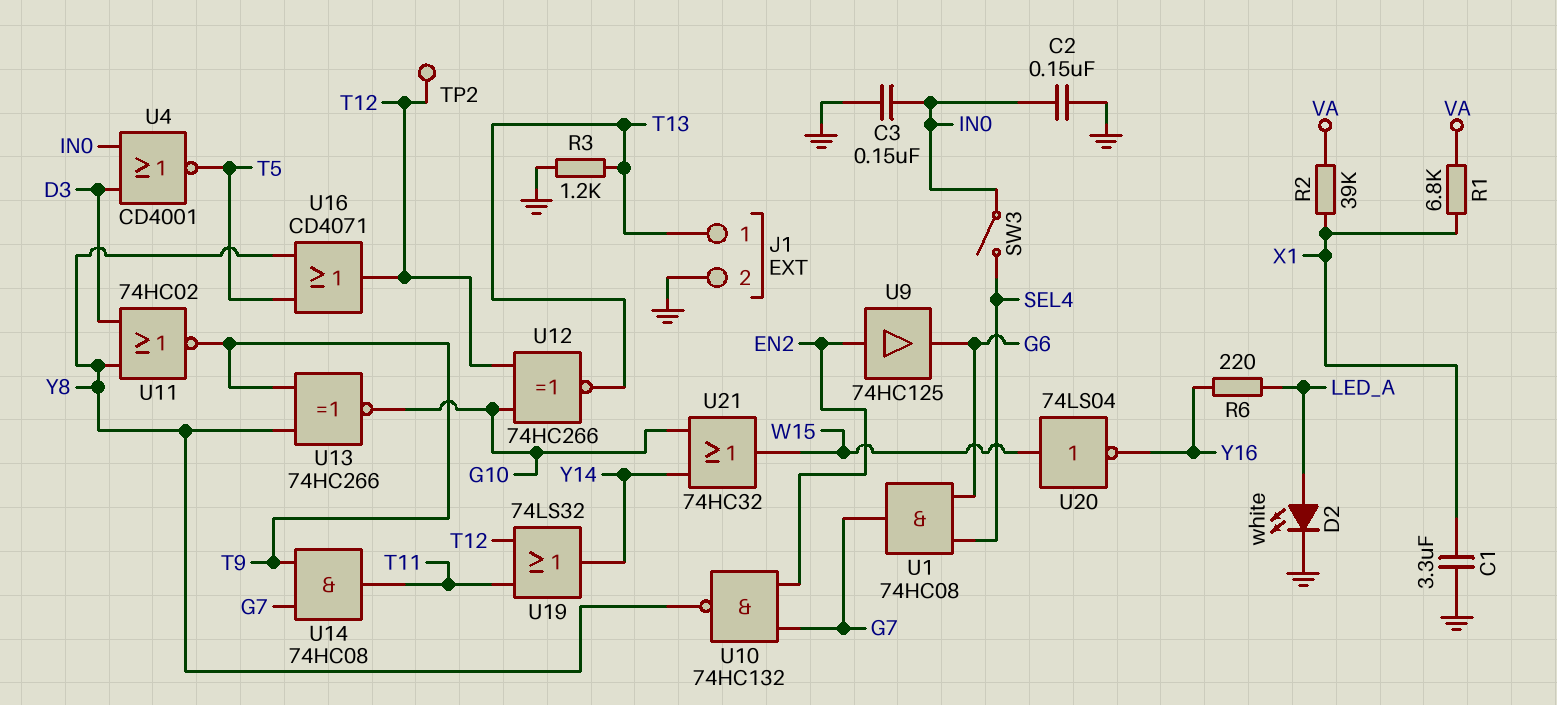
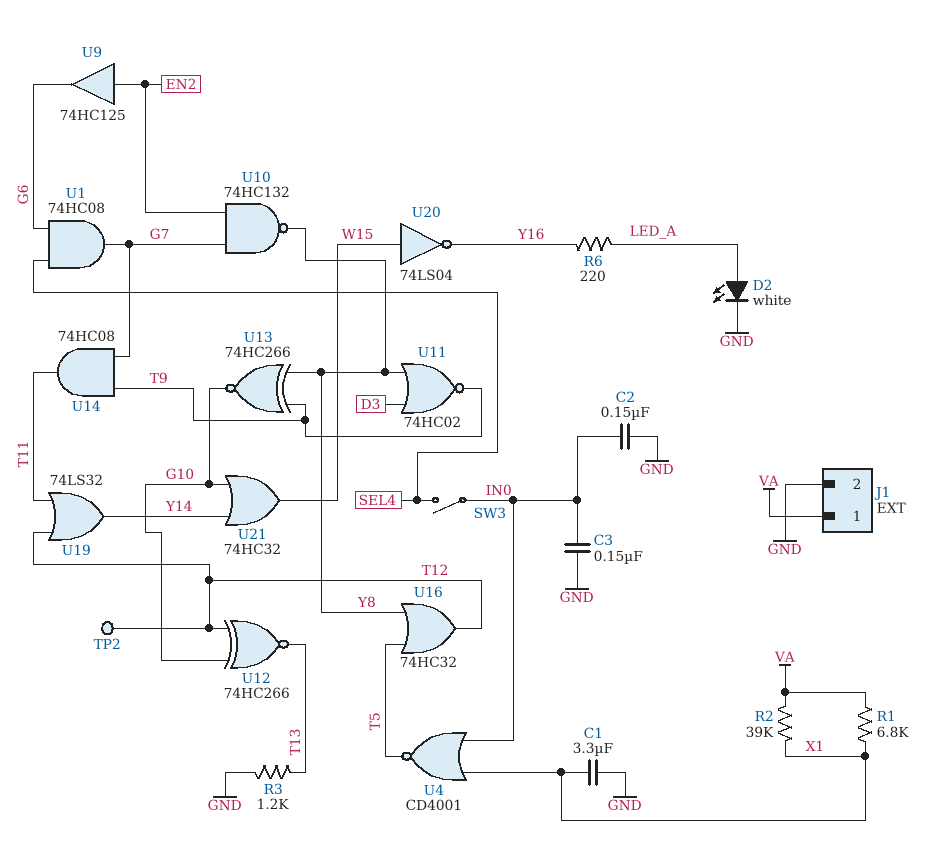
J1 pin 1: T13 -> VA
U4: NOR CD4001 (in D3, in IN0, out T5) -> NOR CD4001 (in IN0, in X1, out T5)
U16: OR CD4071 (in T5, in Y8, out T12) -> OR 74HC32 (in T5, in Y8, out T12)

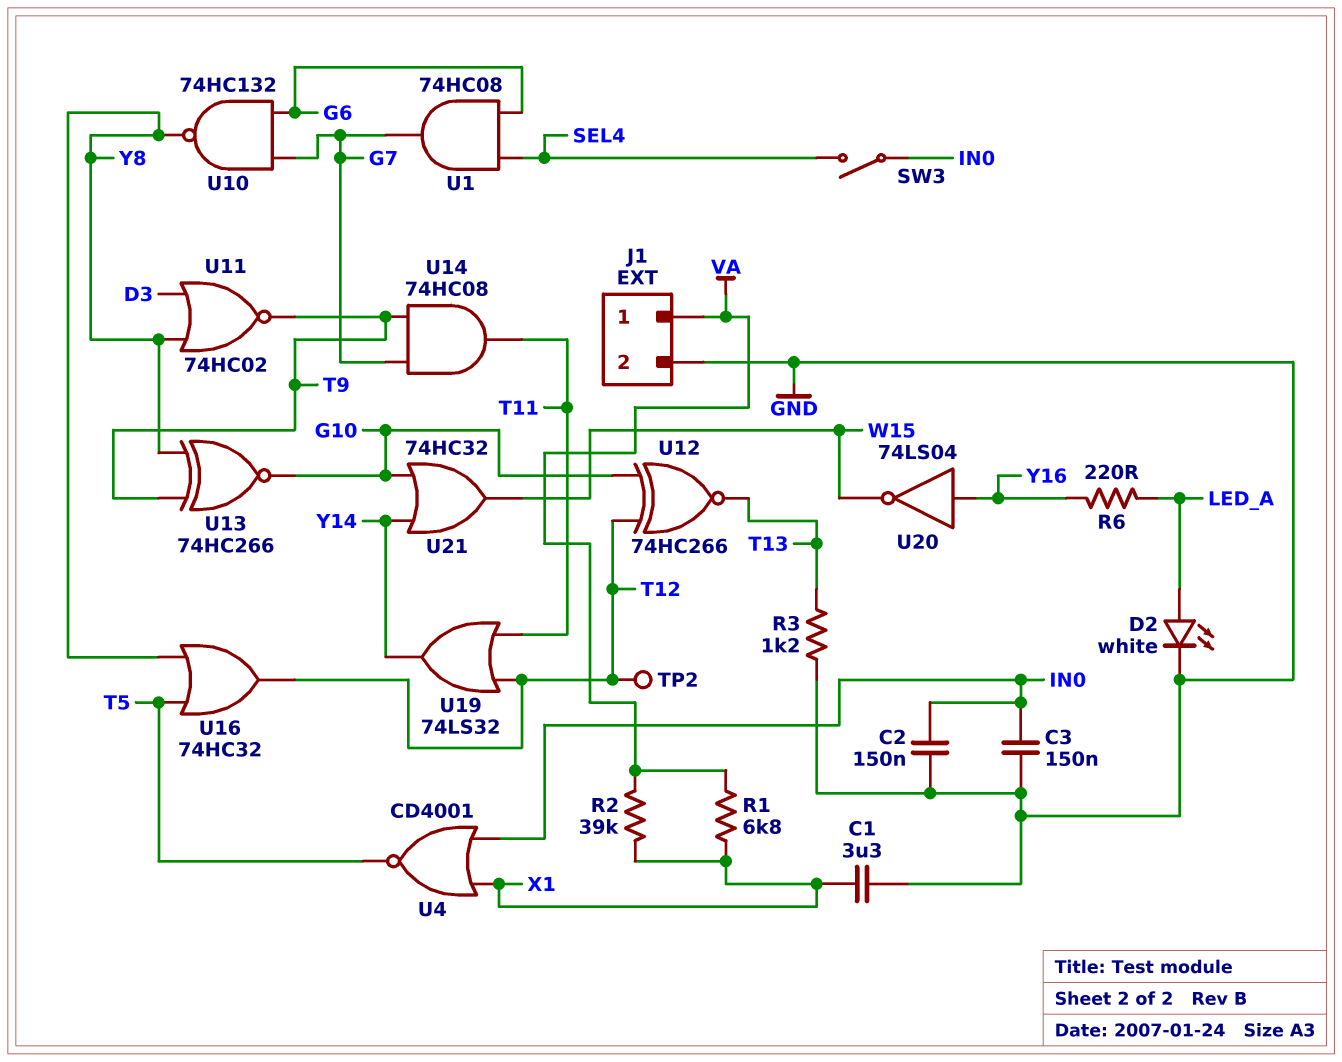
U9: buffer 74HC125 (in EN2, out G6) -> none
U10: NAND 74HC132 (in EN2, in G7, out Y8) -> NAND 74HC132 (in G6, in G7, out Y8)
U20: NOT 74LS04 (in W15, out Y16) -> NOT 74LS04 (in Y16, out W15)

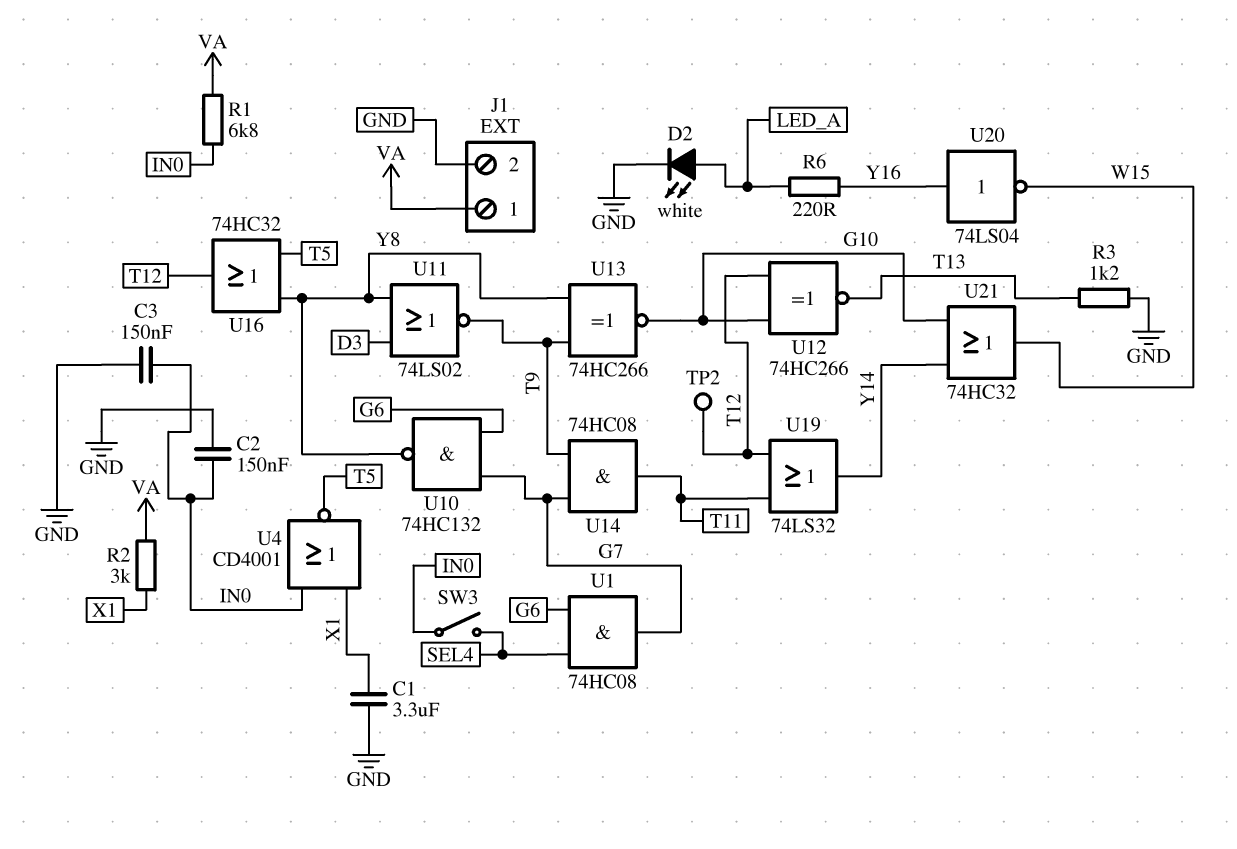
R1: 6.8k (VA, X1) -> 6.8k (IN0, VA)
R2: 39k (VA, X1) -> 3k (VA, X1)
U11: NOR 74HC02 (in D3, in Y8, out T9) -> NOR 74LS02 (in D3, in Y8, out T9)

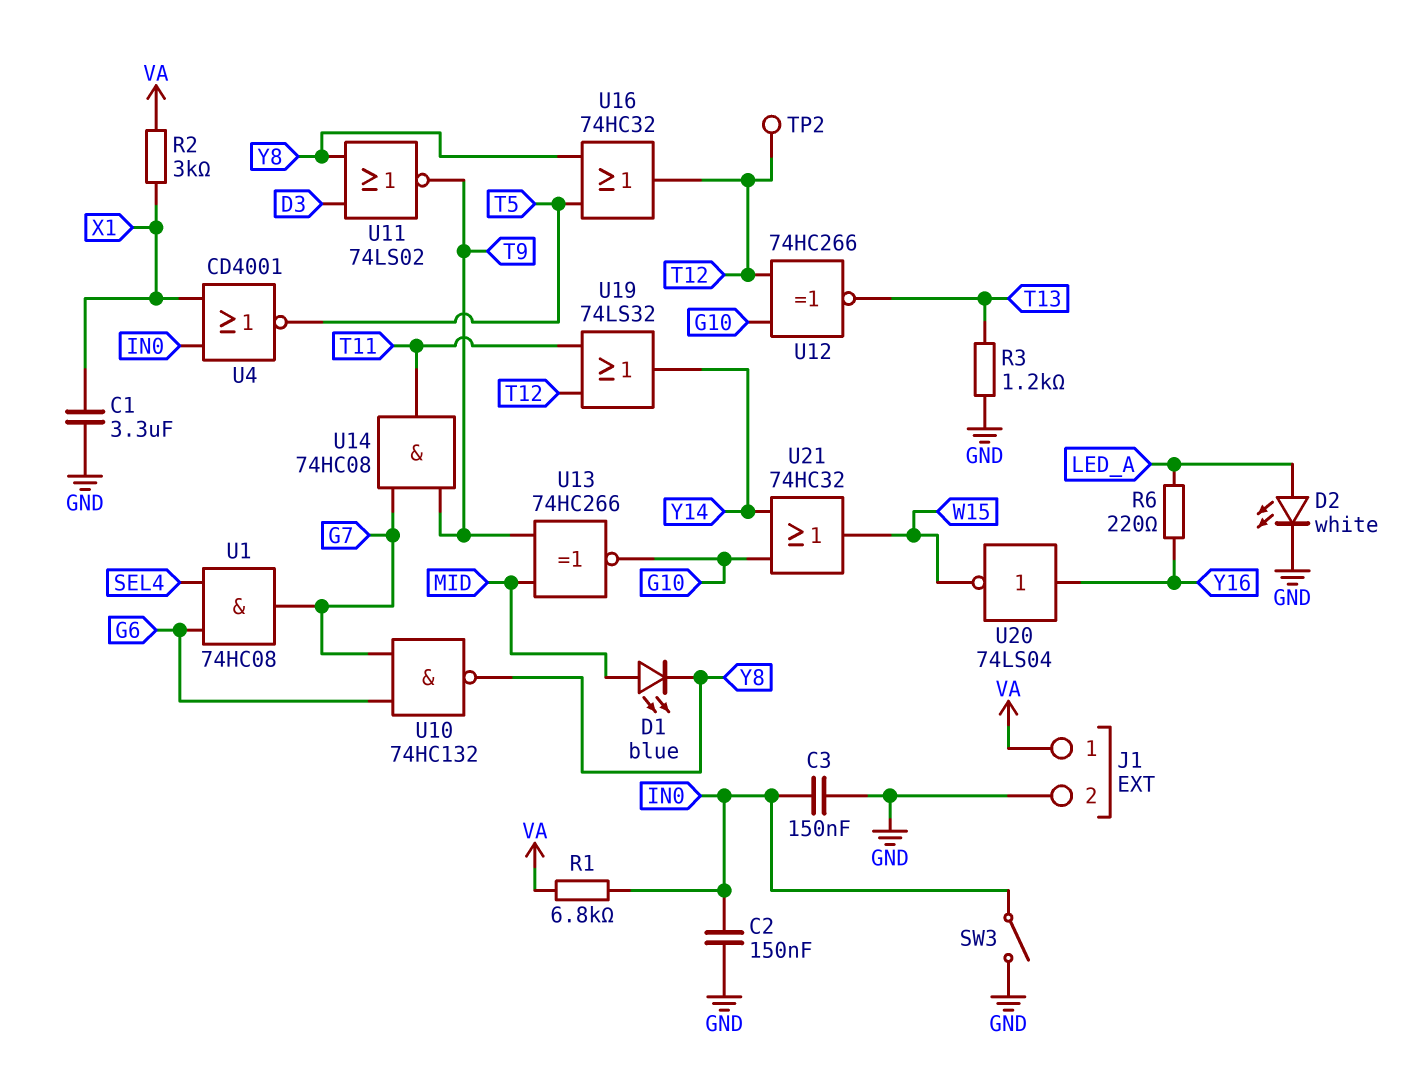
D1: none -> LED blue (A MID, K Y8)
SW3: switch (IN0, SEL4) -> switch (GND, IN0)
U13: XNOR 74HC266 (in T9, in Y8, out G10) -> XNOR 74HC266 (in MID, in T9, out G10)

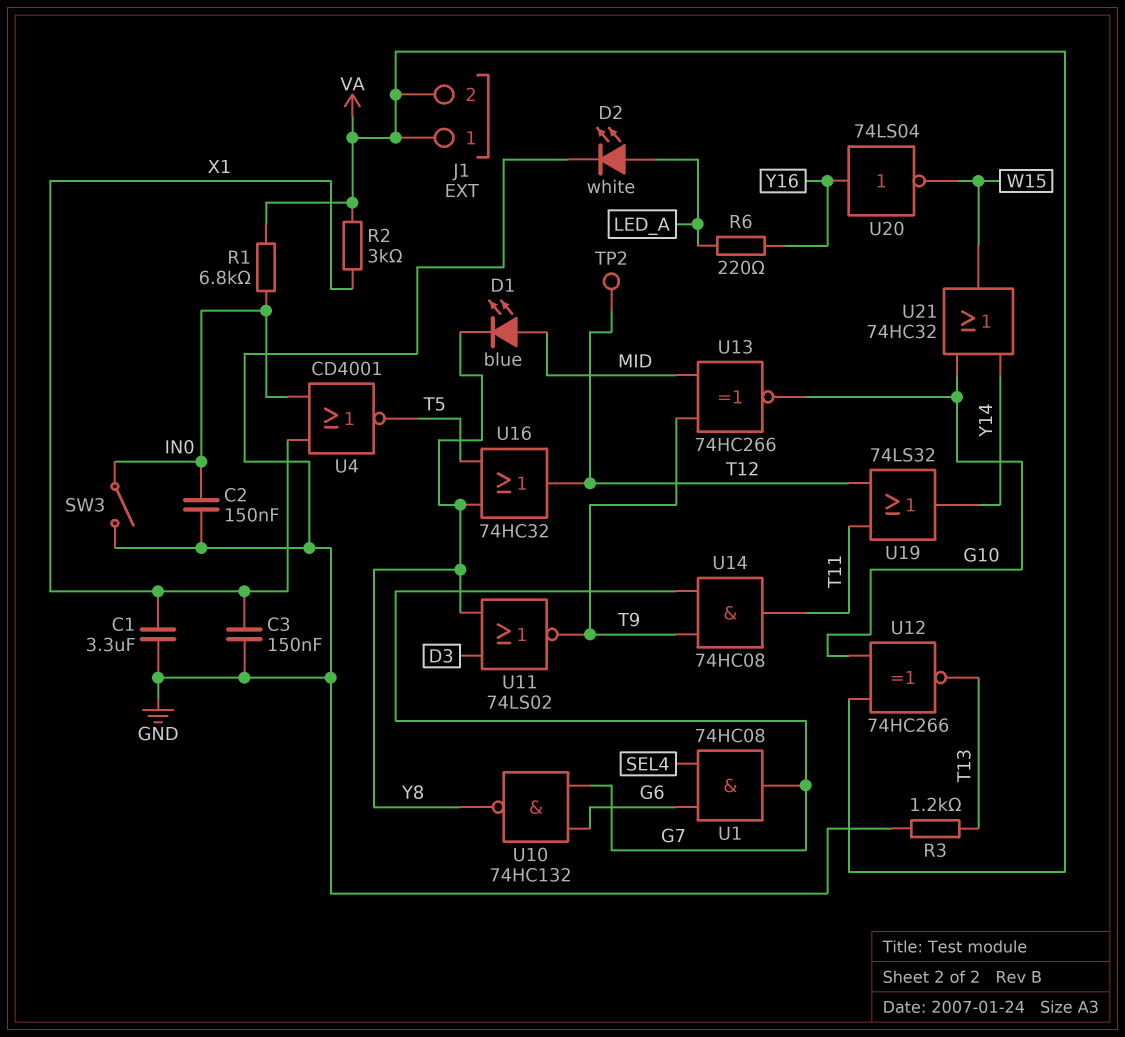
C3: 150nF (GND, IN0) -> 150nF (GND, X1)
J1 pin 2: GND -> VA
U12: XNOR 74HC266 (in G10, in T12, out T13) -> XNOR 74HC266 (in G10, in VA, out T13)

